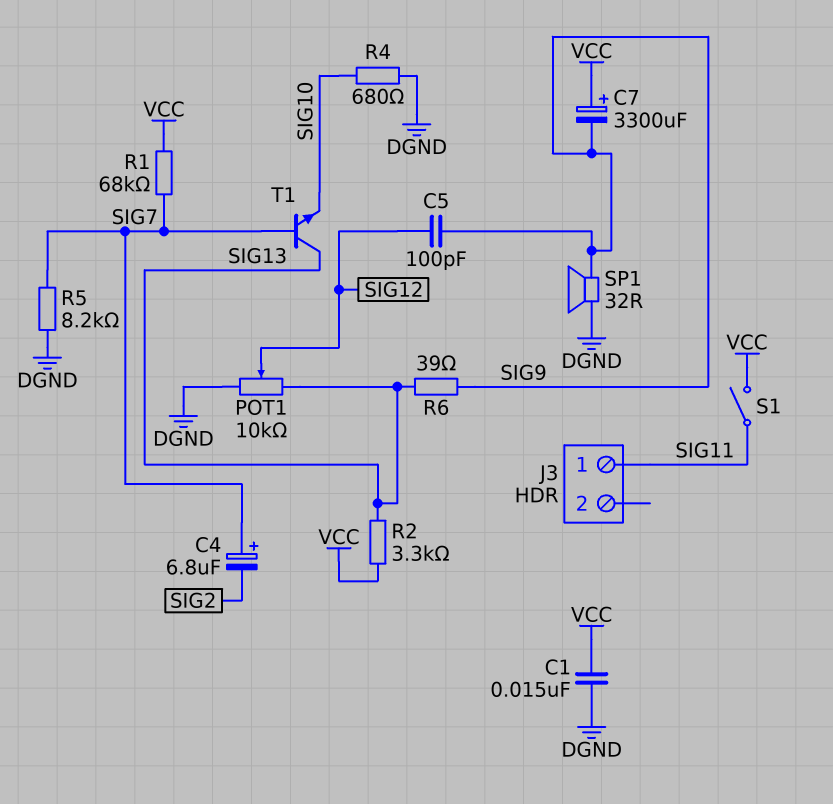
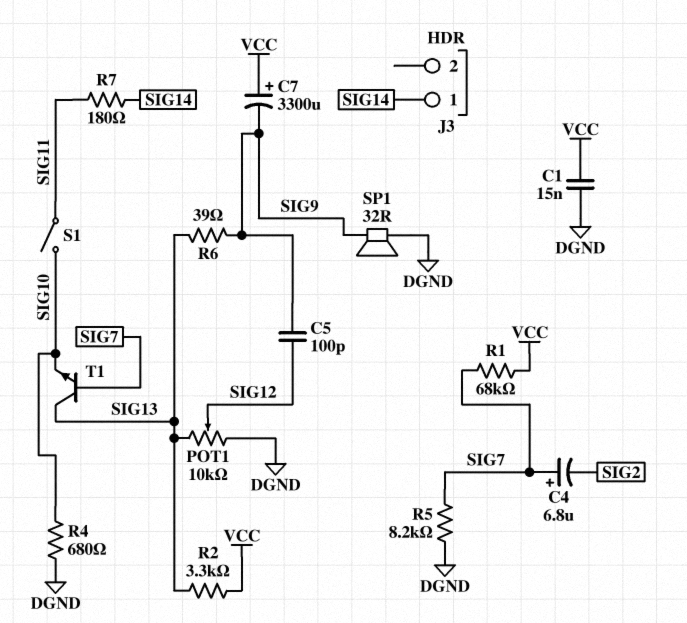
J3 pin 1: SIG11 -> SIG14
R7: none -> 180 (SIG11, SIG14)
S1: switch (SIG11, VCC) -> switch (SIG10, SIG11)

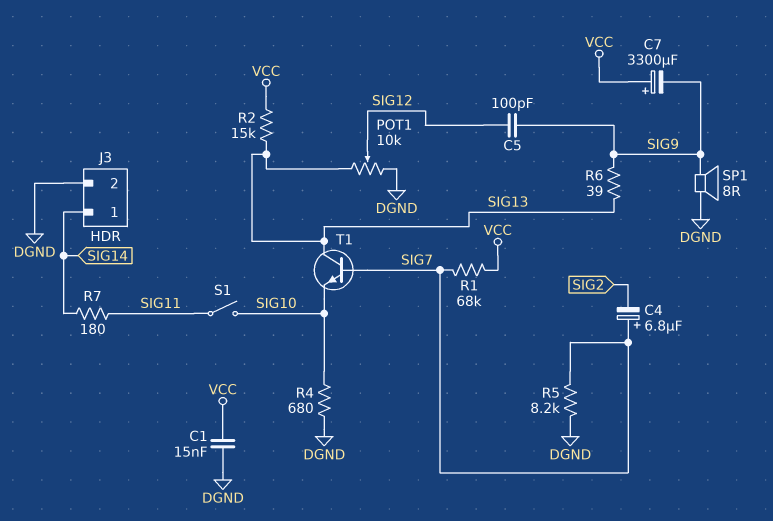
J3 pin 2: none -> DGND
R2: 3.3k (SIG13, VCC) -> 15k (SIG13, VCC)
SP1: speaker 32R (DGND, SIG9) -> speaker 8R (DGND, SIG9)

